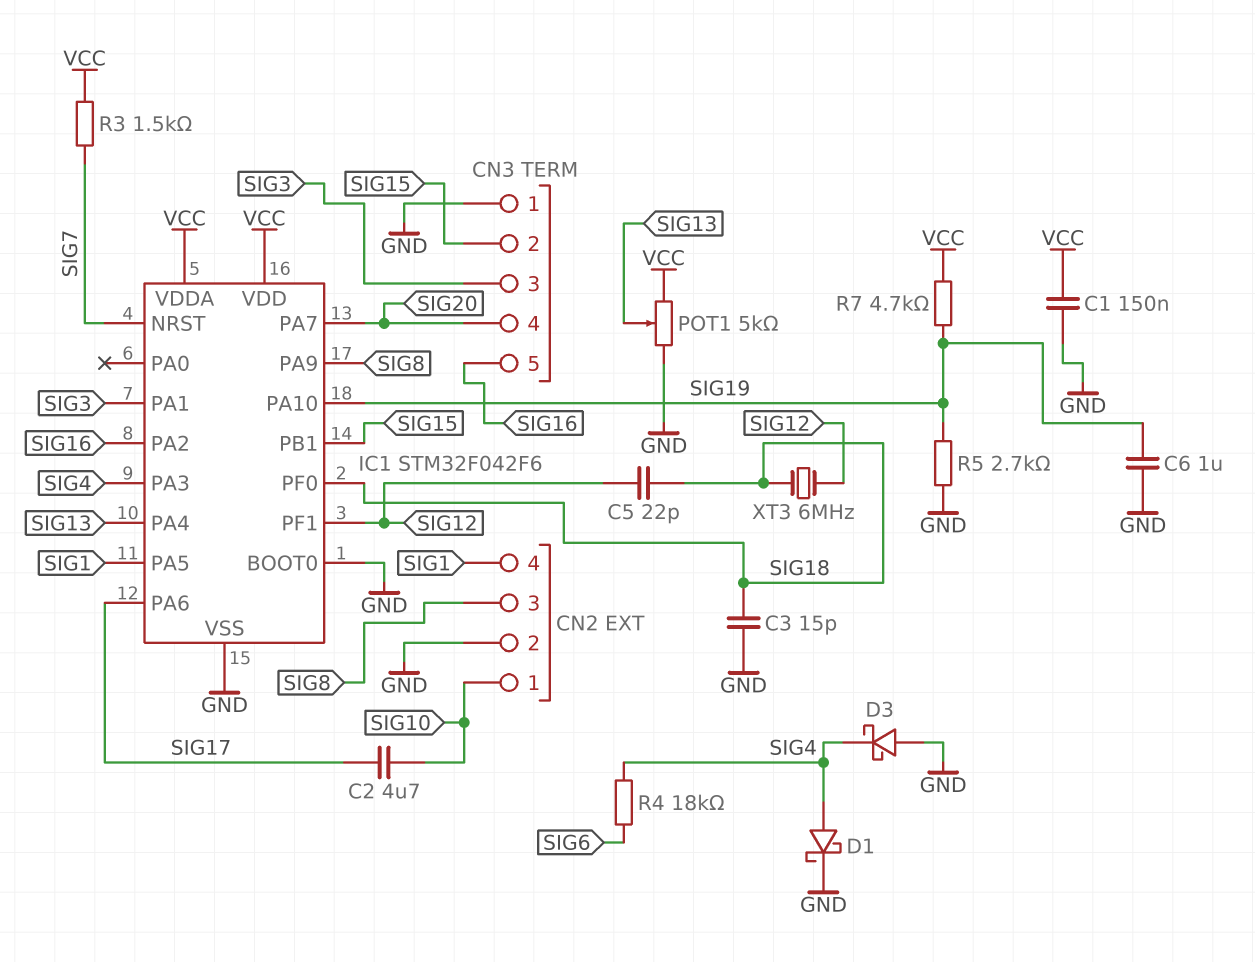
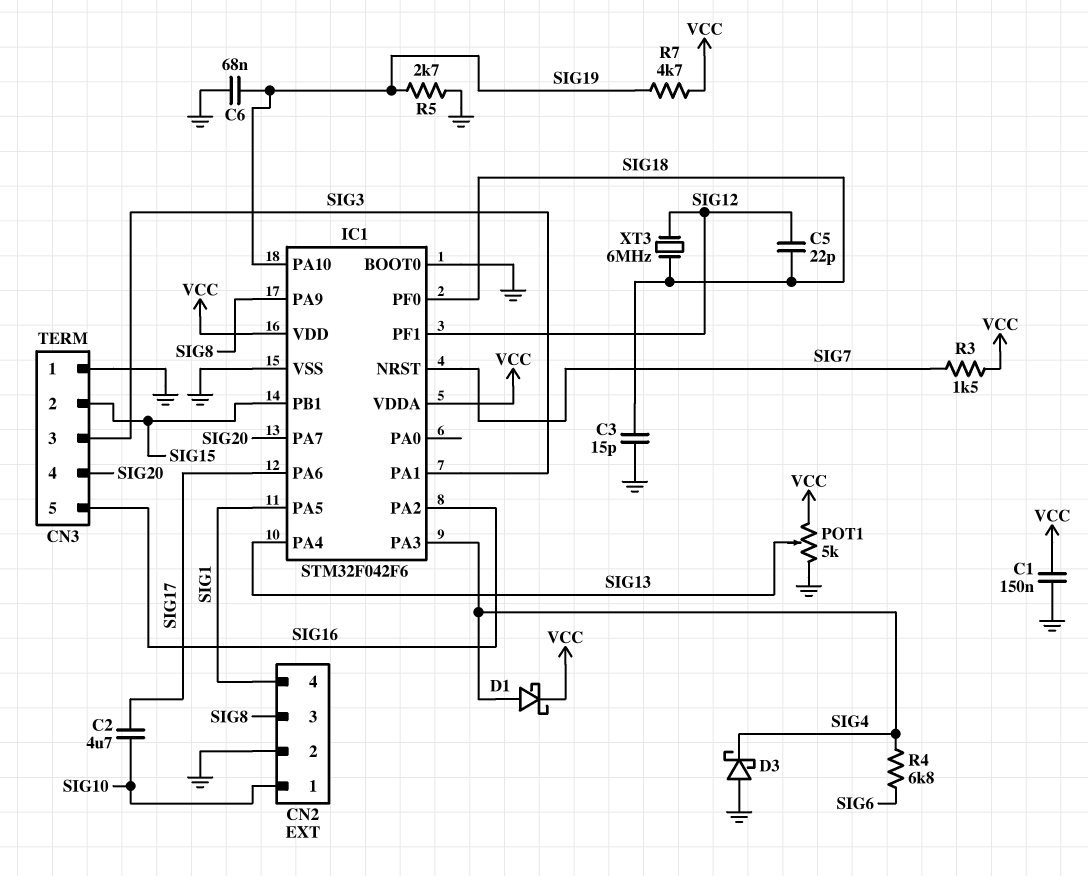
C6: 1uF (GND, SIG19) -> 68nF (GND, SIG19)
D1: schottky (A SIG4, K GND) -> schottky (A SIG4, K VCC)
R4: 18k (SIG4, SIG6) -> 6.8k (SIG4, SIG6)

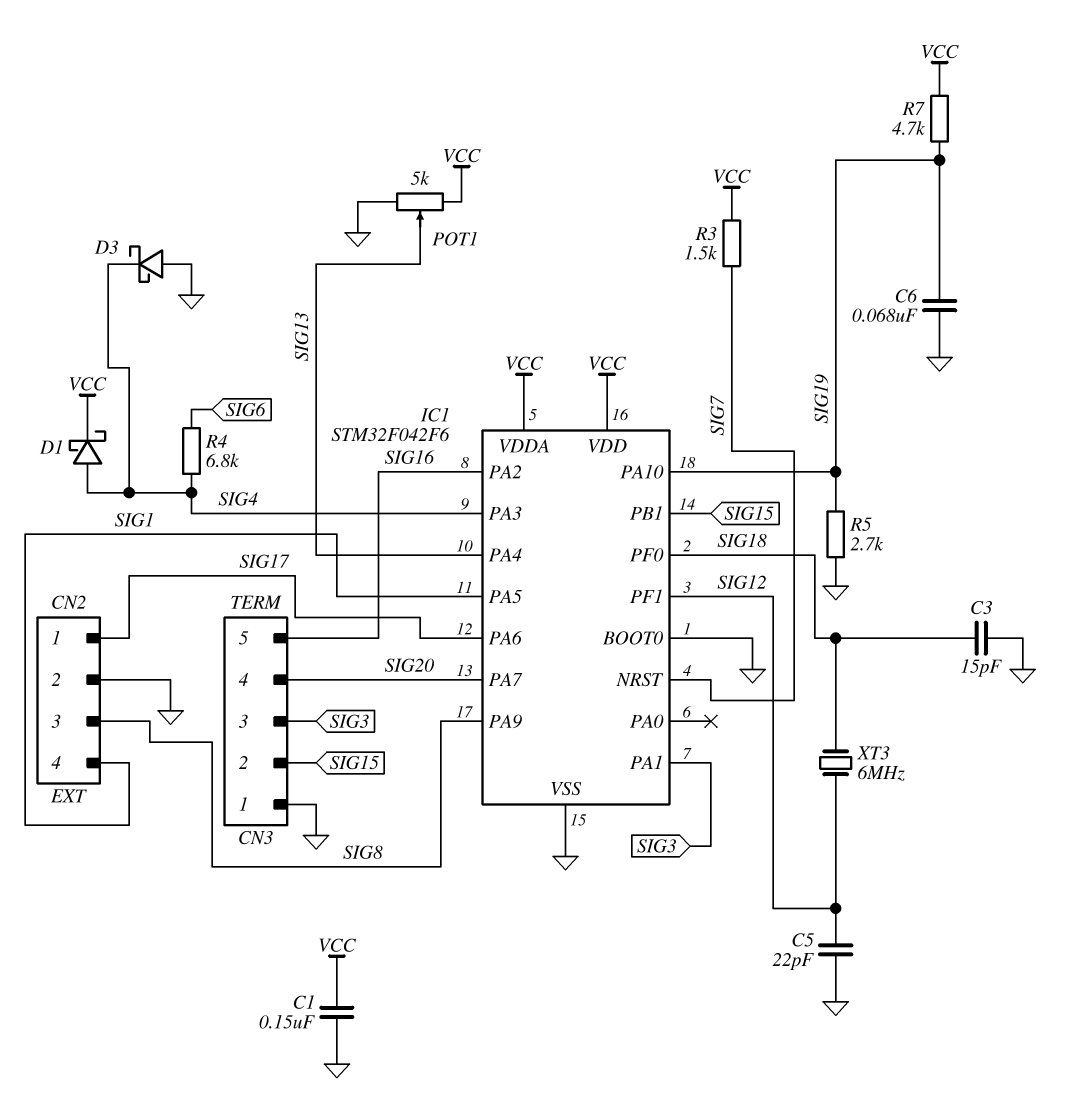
C2: 4.7uF (SIG10, SIG17) -> none
C5: 22pF (SIG12, SIG18) -> 22pF (GND, SIG12)
CN2 pin 1: SIG10 -> SIG17

